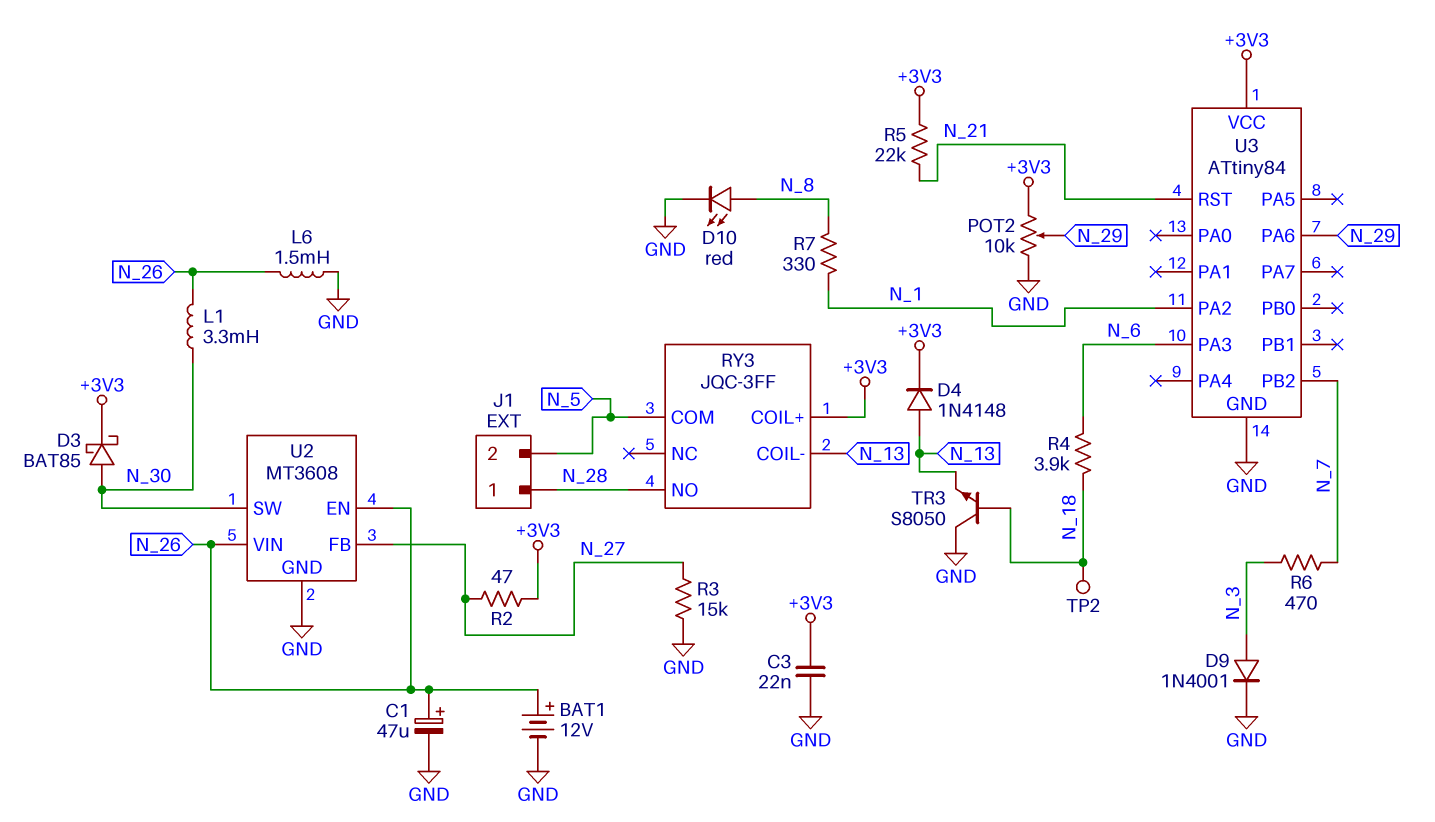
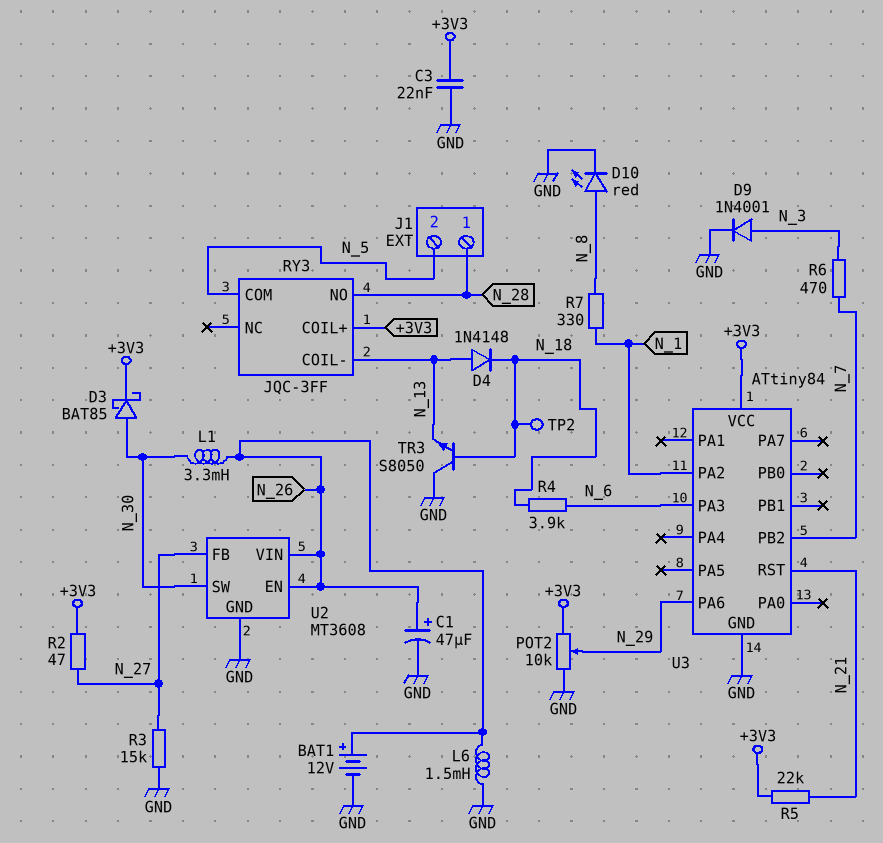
D4: diode 1N4148 (A N_13, K +3V3) -> diode 1N4148 (A N_13, K N_18)

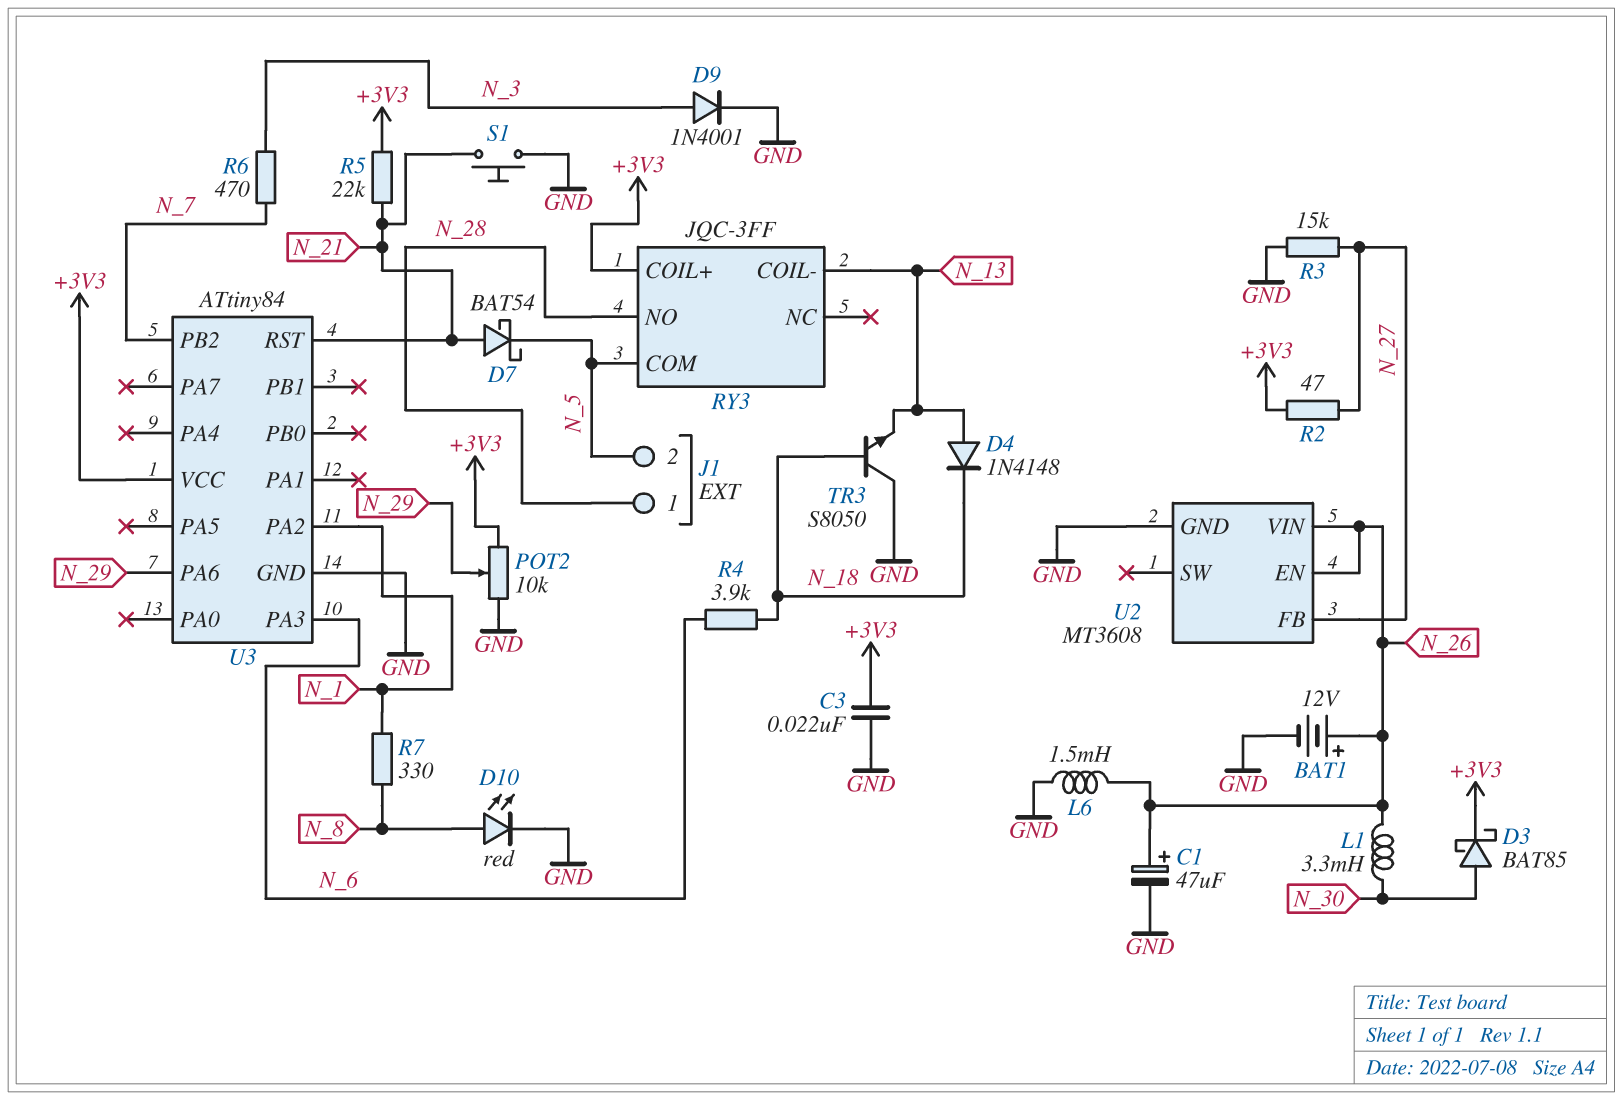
D7: none -> schottky BAT54 (A N_21, K N_5)
S1: none -> button (GND, N_21)
TP2: test point (N_18) -> none
U2 pin SW: N_30 -> none

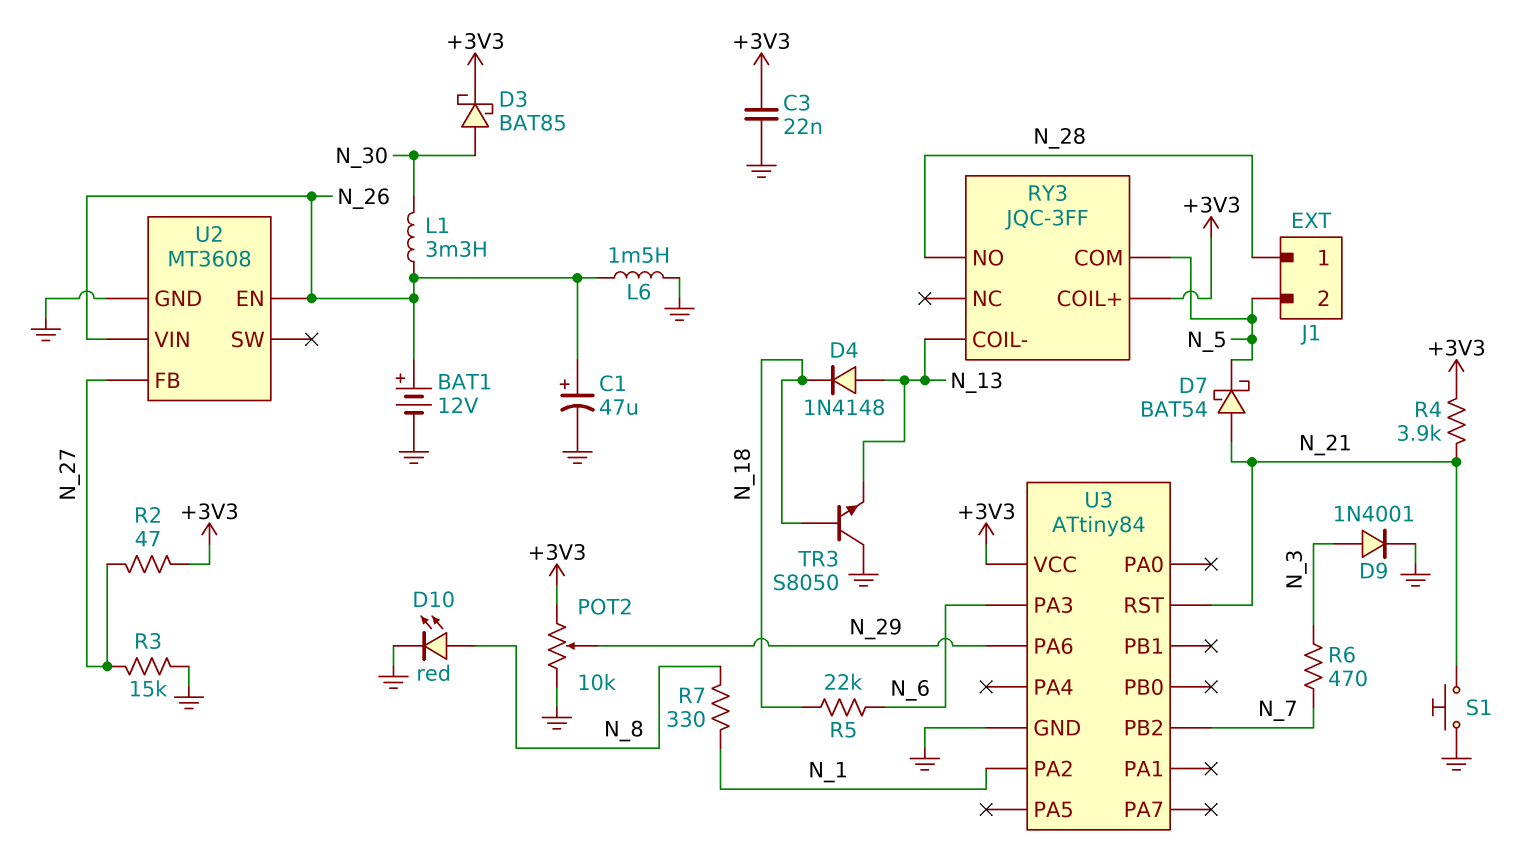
R4: 3.9k (N_6, N_18) -> 3.9k (+3V3, N_21)
R5: 22k (+3V3, N_21) -> 22k (N_6, N_18)

